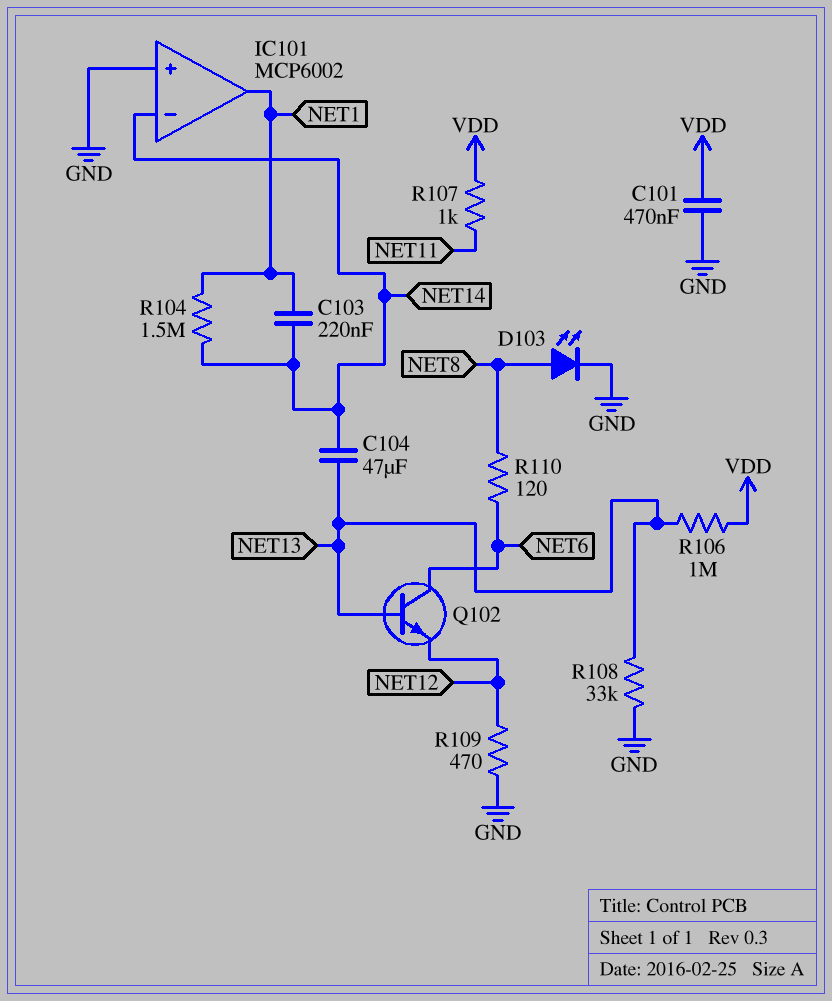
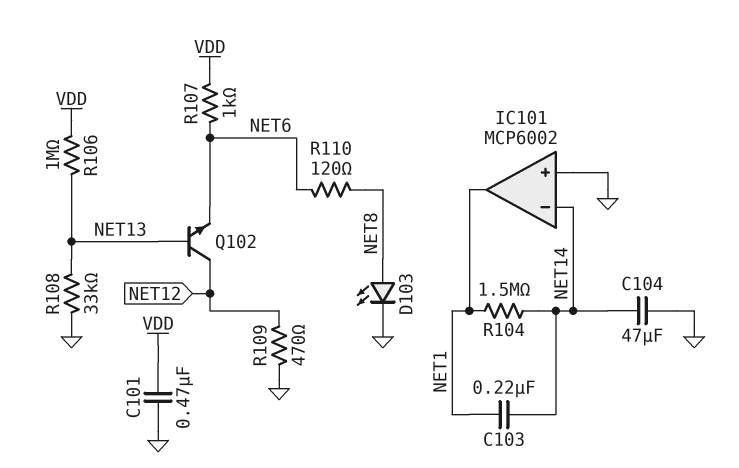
C104: 47uF (NET13, NET14) -> 47uF (GND, NET14)
Q102: NPN (B NET13, C NET6, E NET12) -> NPN (B NET13, C NET12, E NET6)
R107: 1k (NET11, VDD) -> 1k (NET6, VDD)

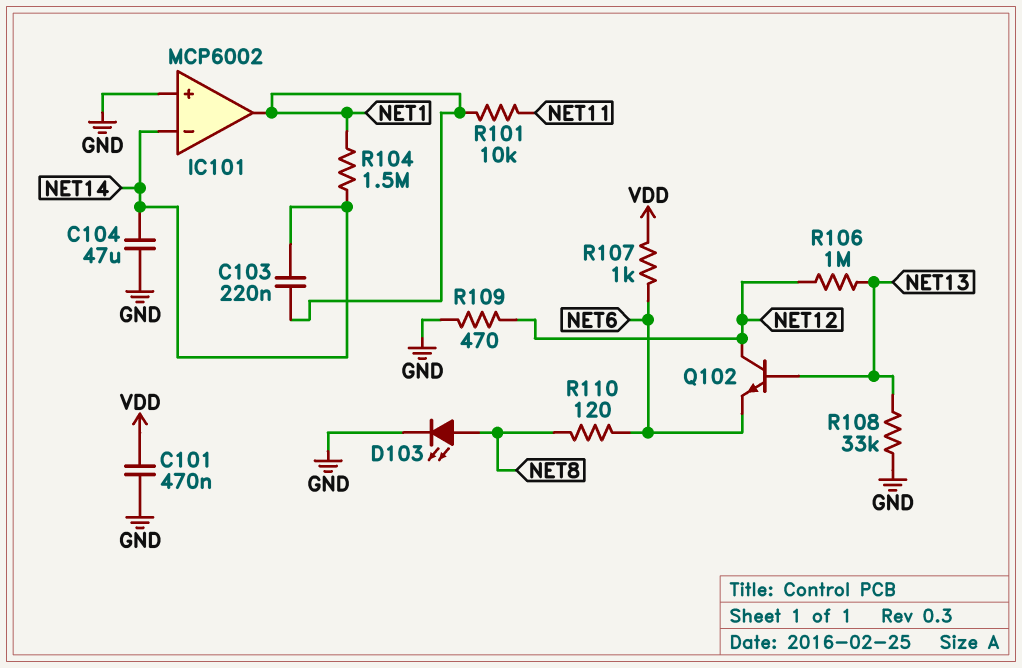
R101: none -> 10k (NET1, NET11)
R106: 1M (NET13, VDD) -> 1M (NET12, NET13)

